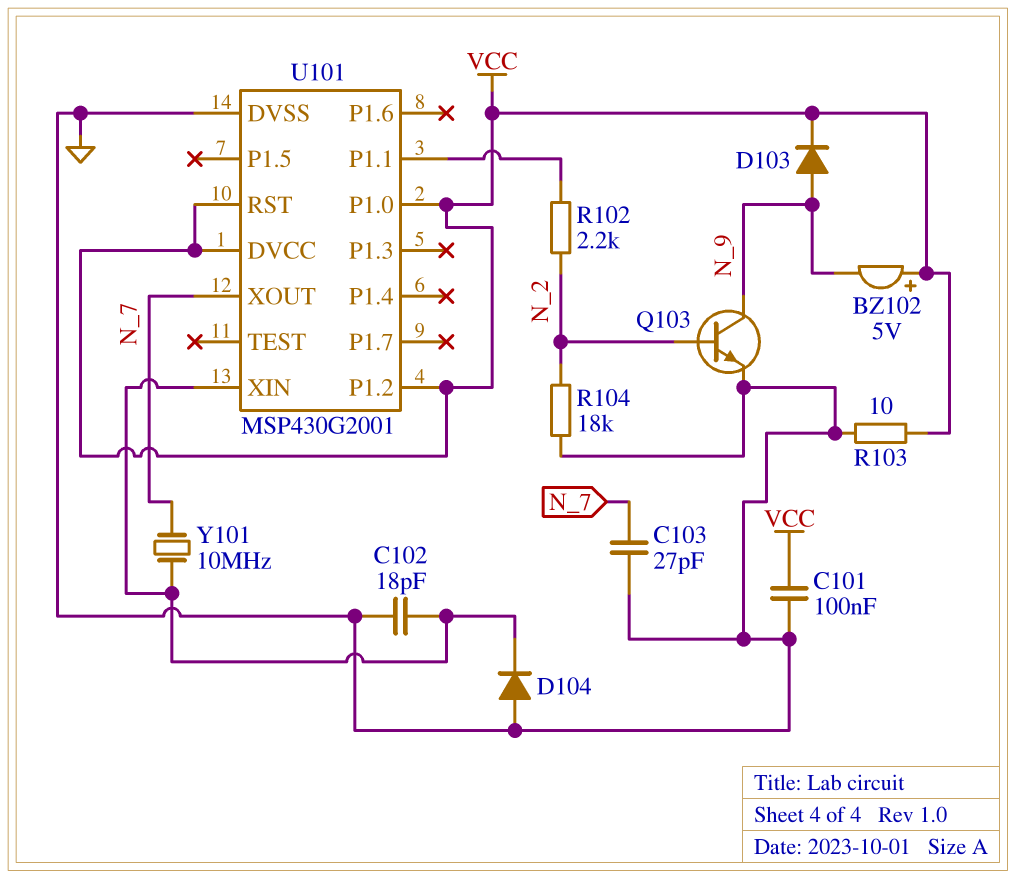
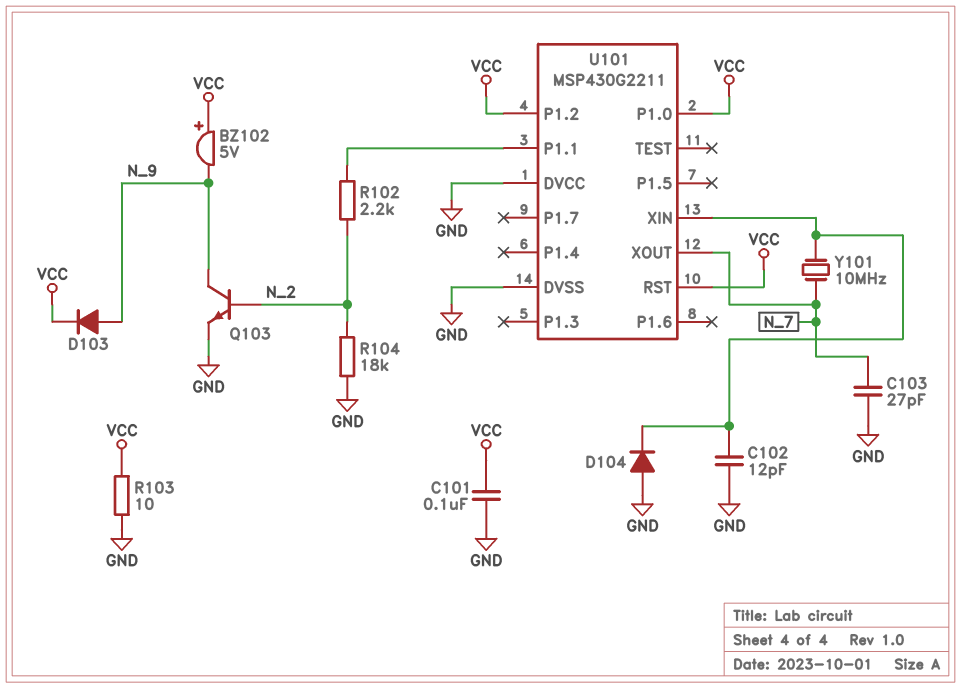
C102: 18pF (GND, U101/XIN) -> 12pF (GND, U101/XIN)
U101: MSP430G2001 -> MSP430G2211
U101 pin DVCC: VCC -> GND

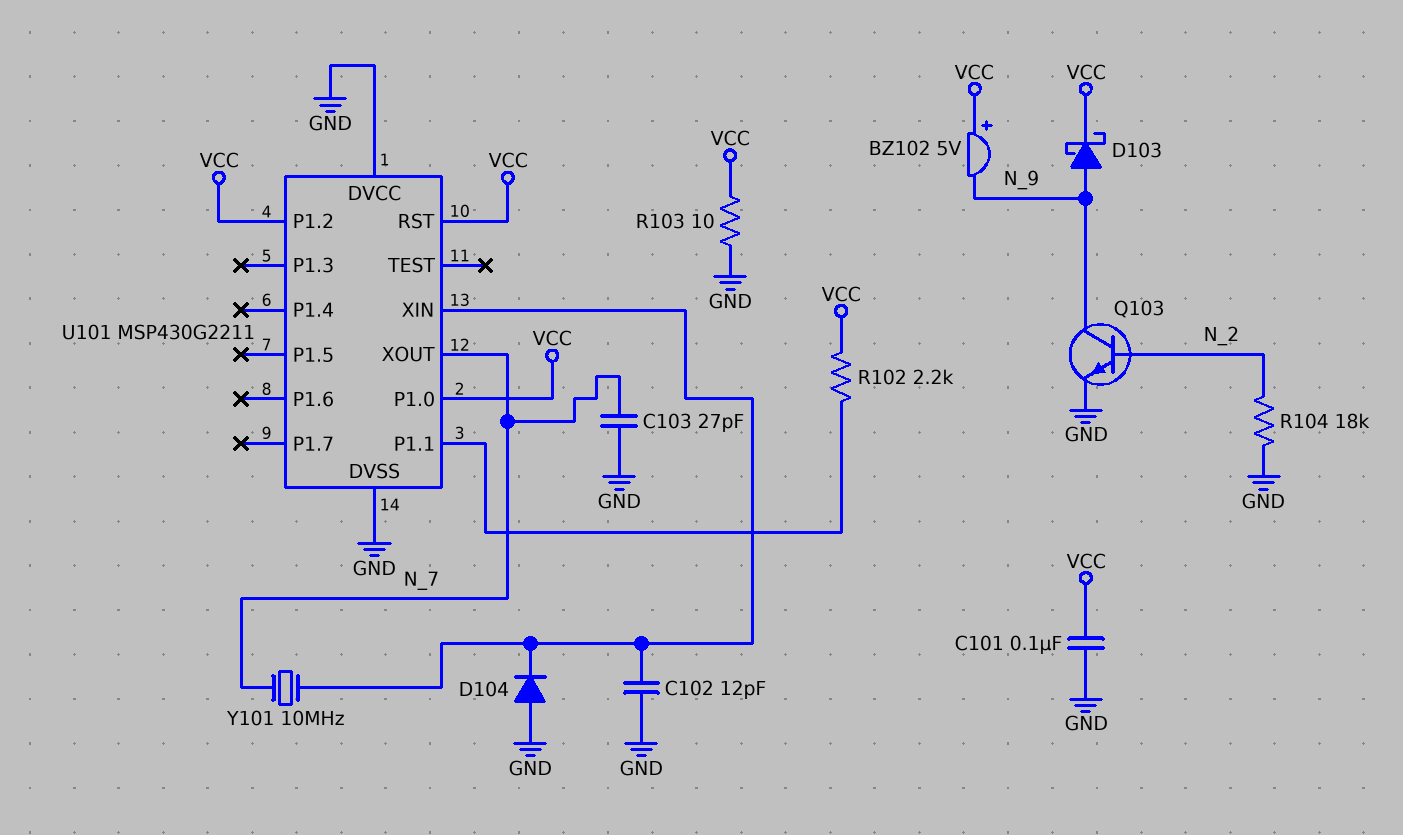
D103: diode (A N_9, K VCC) -> schottky (A N_9, K VCC)
R102: 2.2k (N_2, U101/P1.1) -> 2.2k (U101/P1.1, VCC)

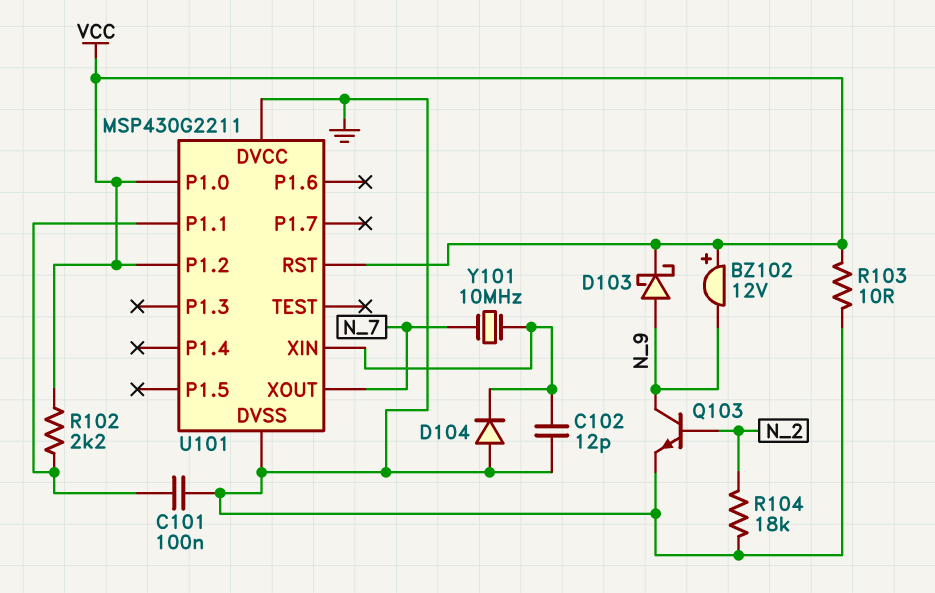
BZ102: buzzer 5V (plus VCC, minus N_9) -> buzzer 12V (plus VCC, minus N_9)
C101: 100nF (GND, VCC) -> 100nF (GND, U101/P1.1)
C103: 27pF (GND, N_7) -> none

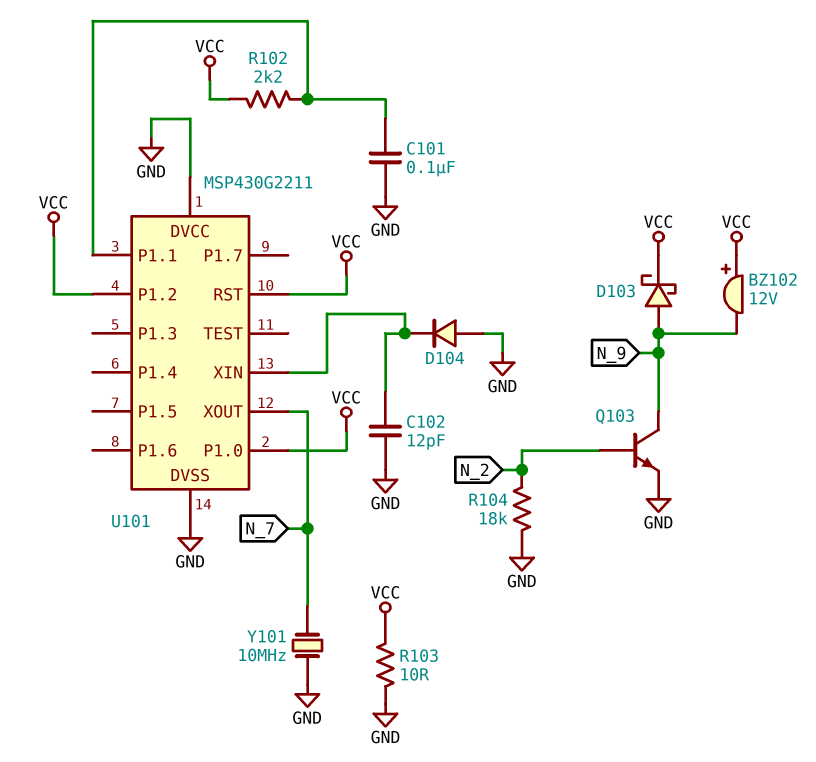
Y101: 10MHz (N_7, U101/XIN) -> 10MHz (GND, N_7)

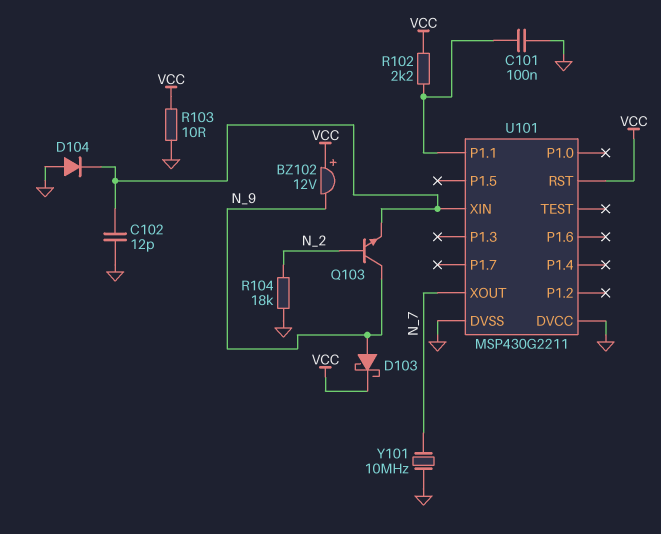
Q103: NPN (B N_2, C N_9, E GND) -> NPN (B N_2, C N_9, E U101/XIN)
U101 pin P1.0: VCC -> none
U101 pin P1.2: VCC -> none

